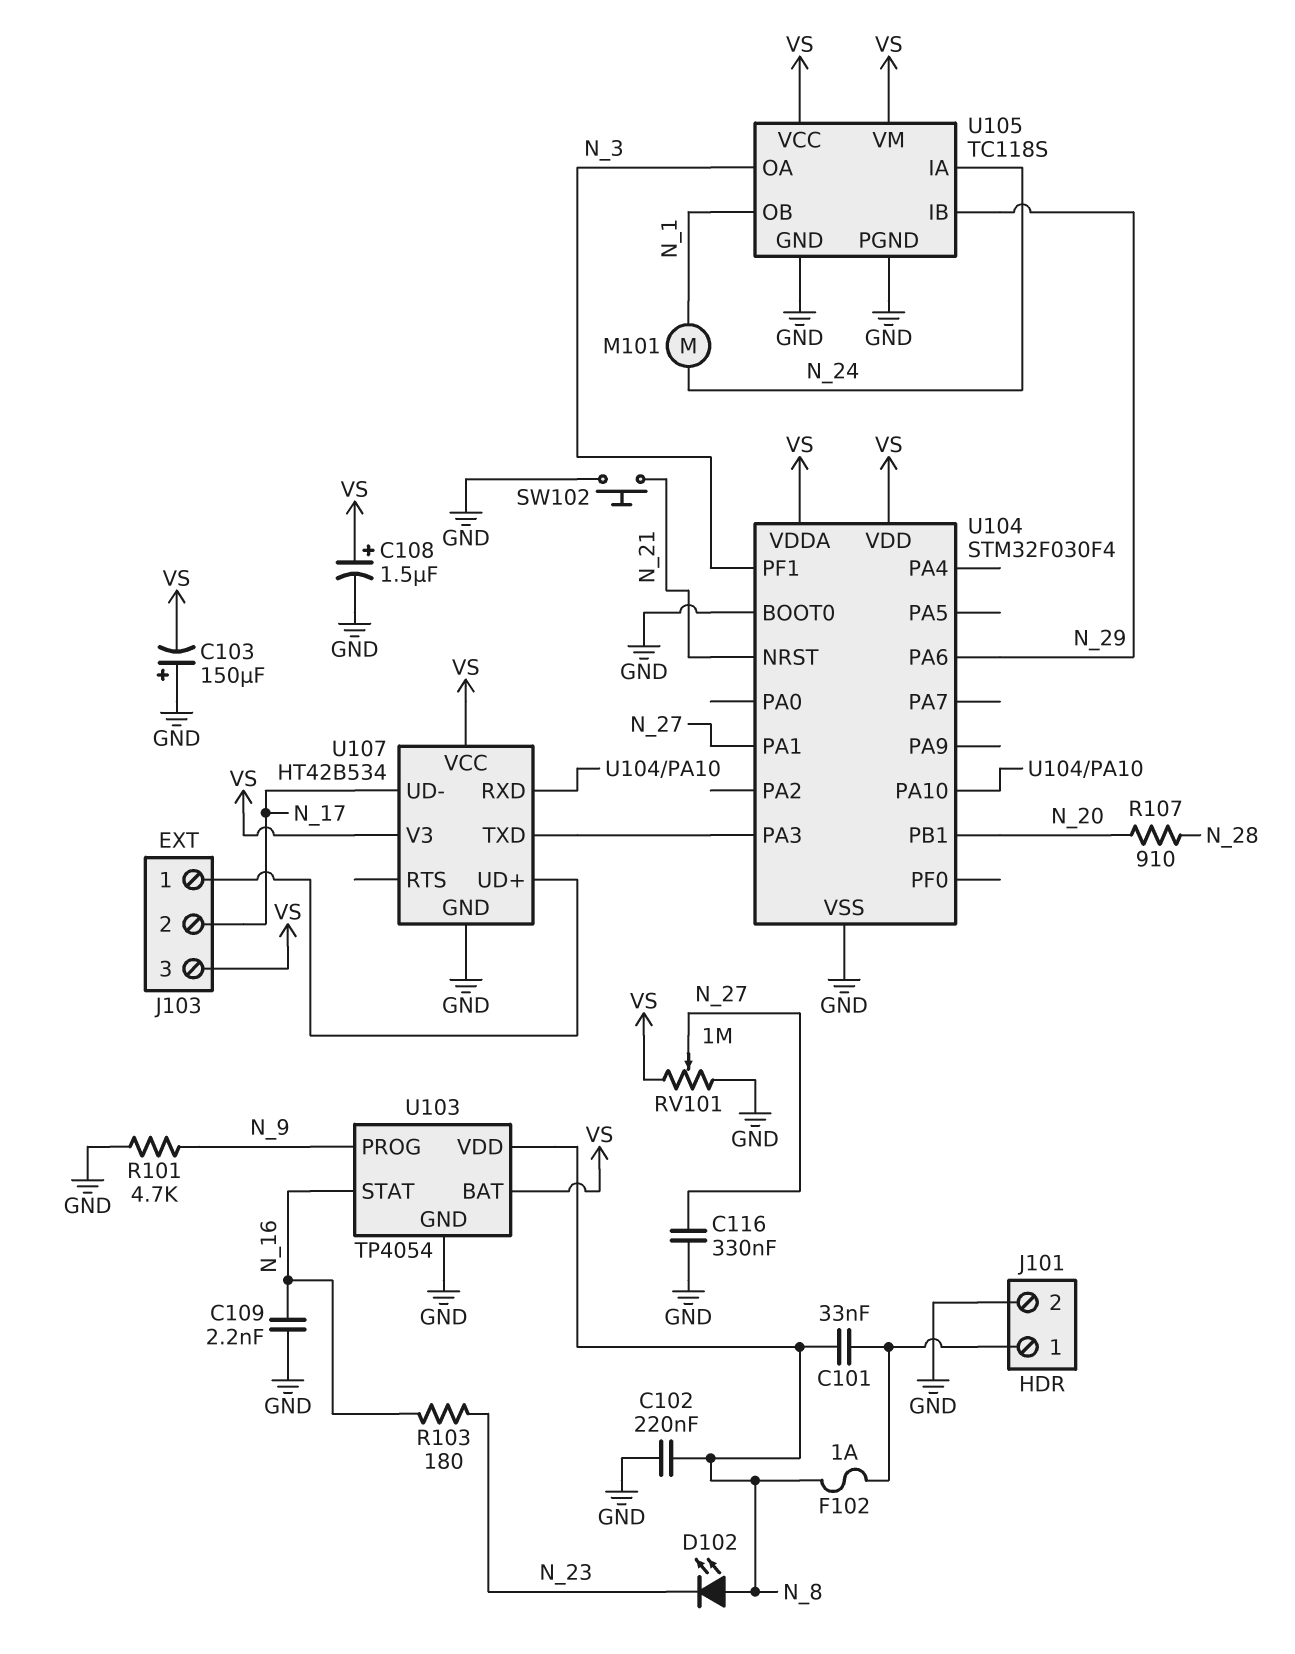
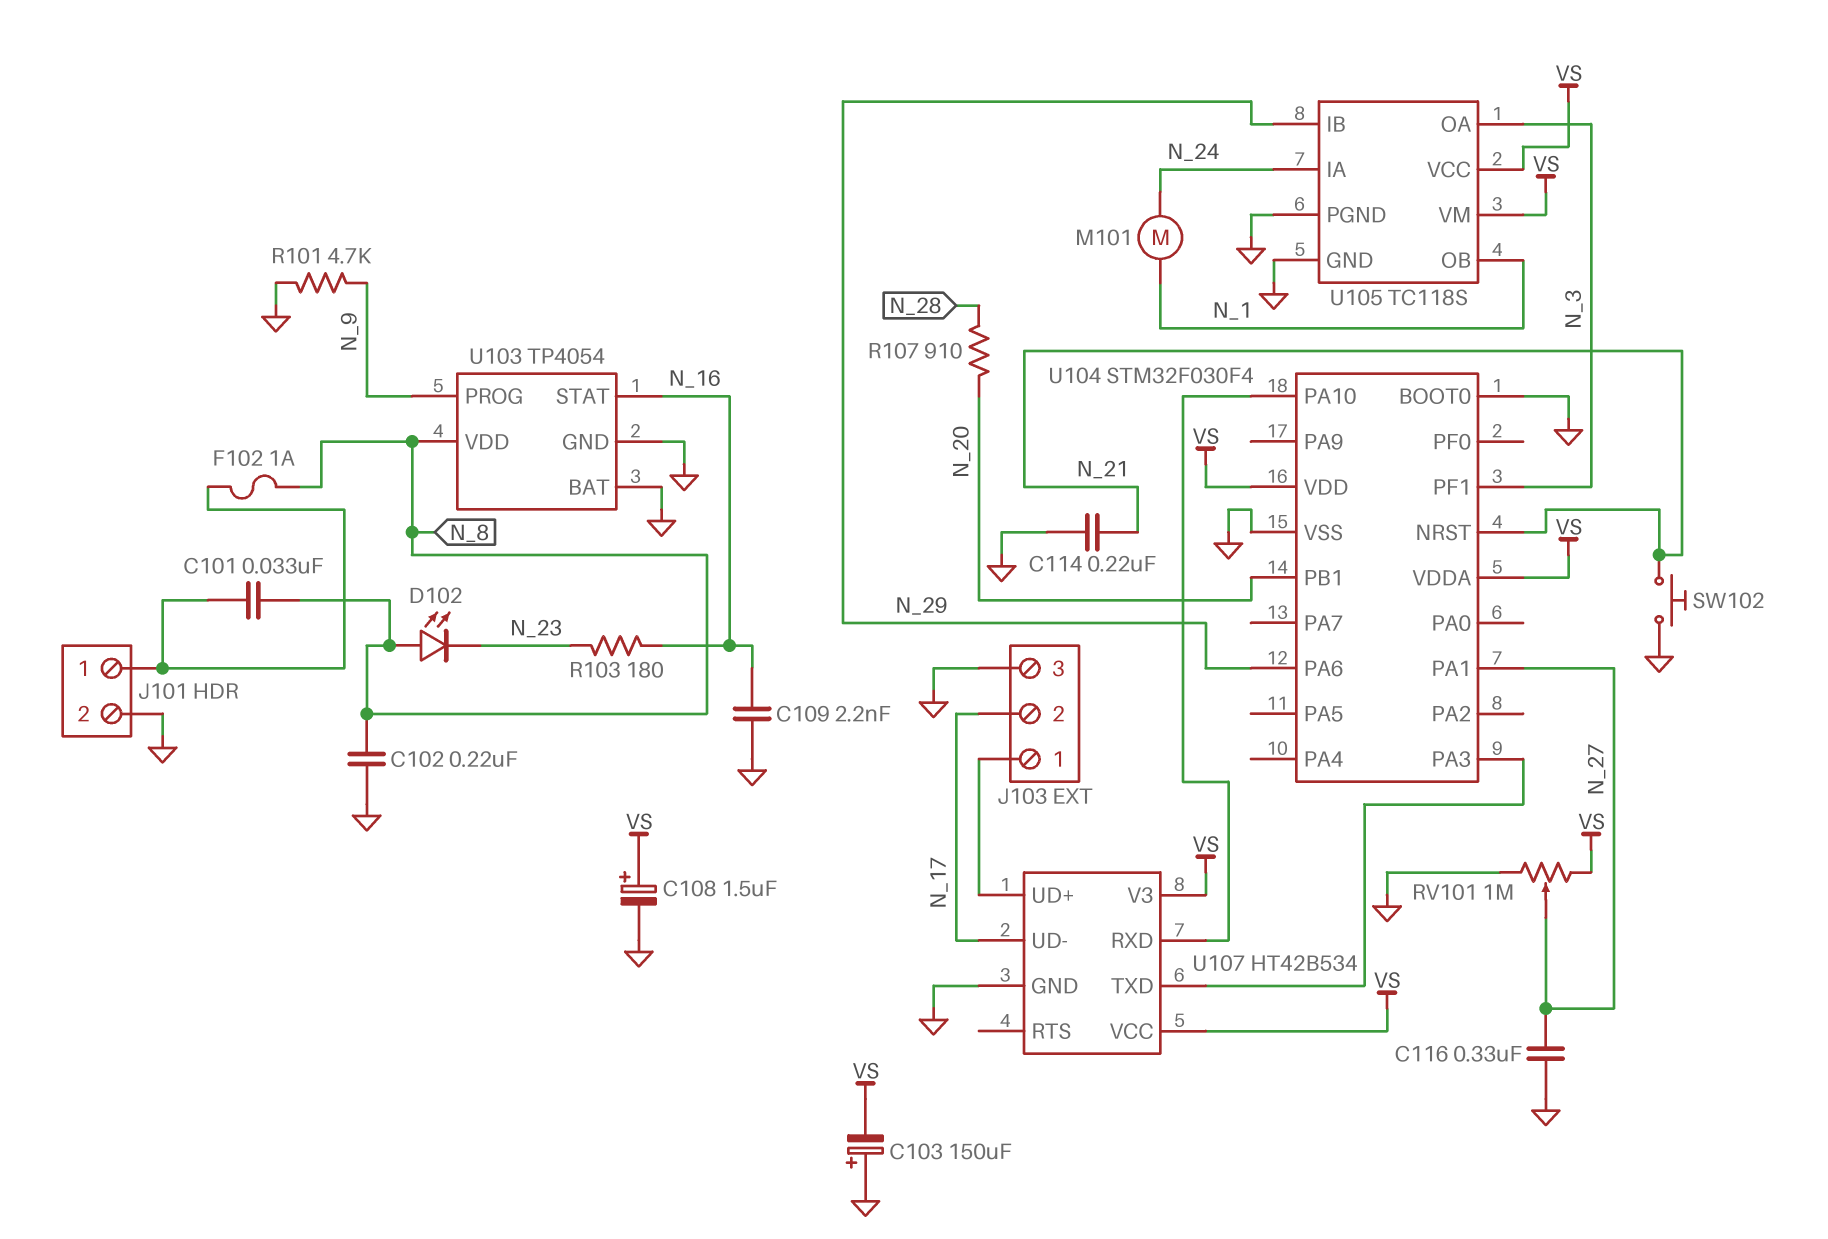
C114: none -> 220nF (GND, N_21)
J103 pin 3: VS -> GND
U103 pin BAT: VS -> GND

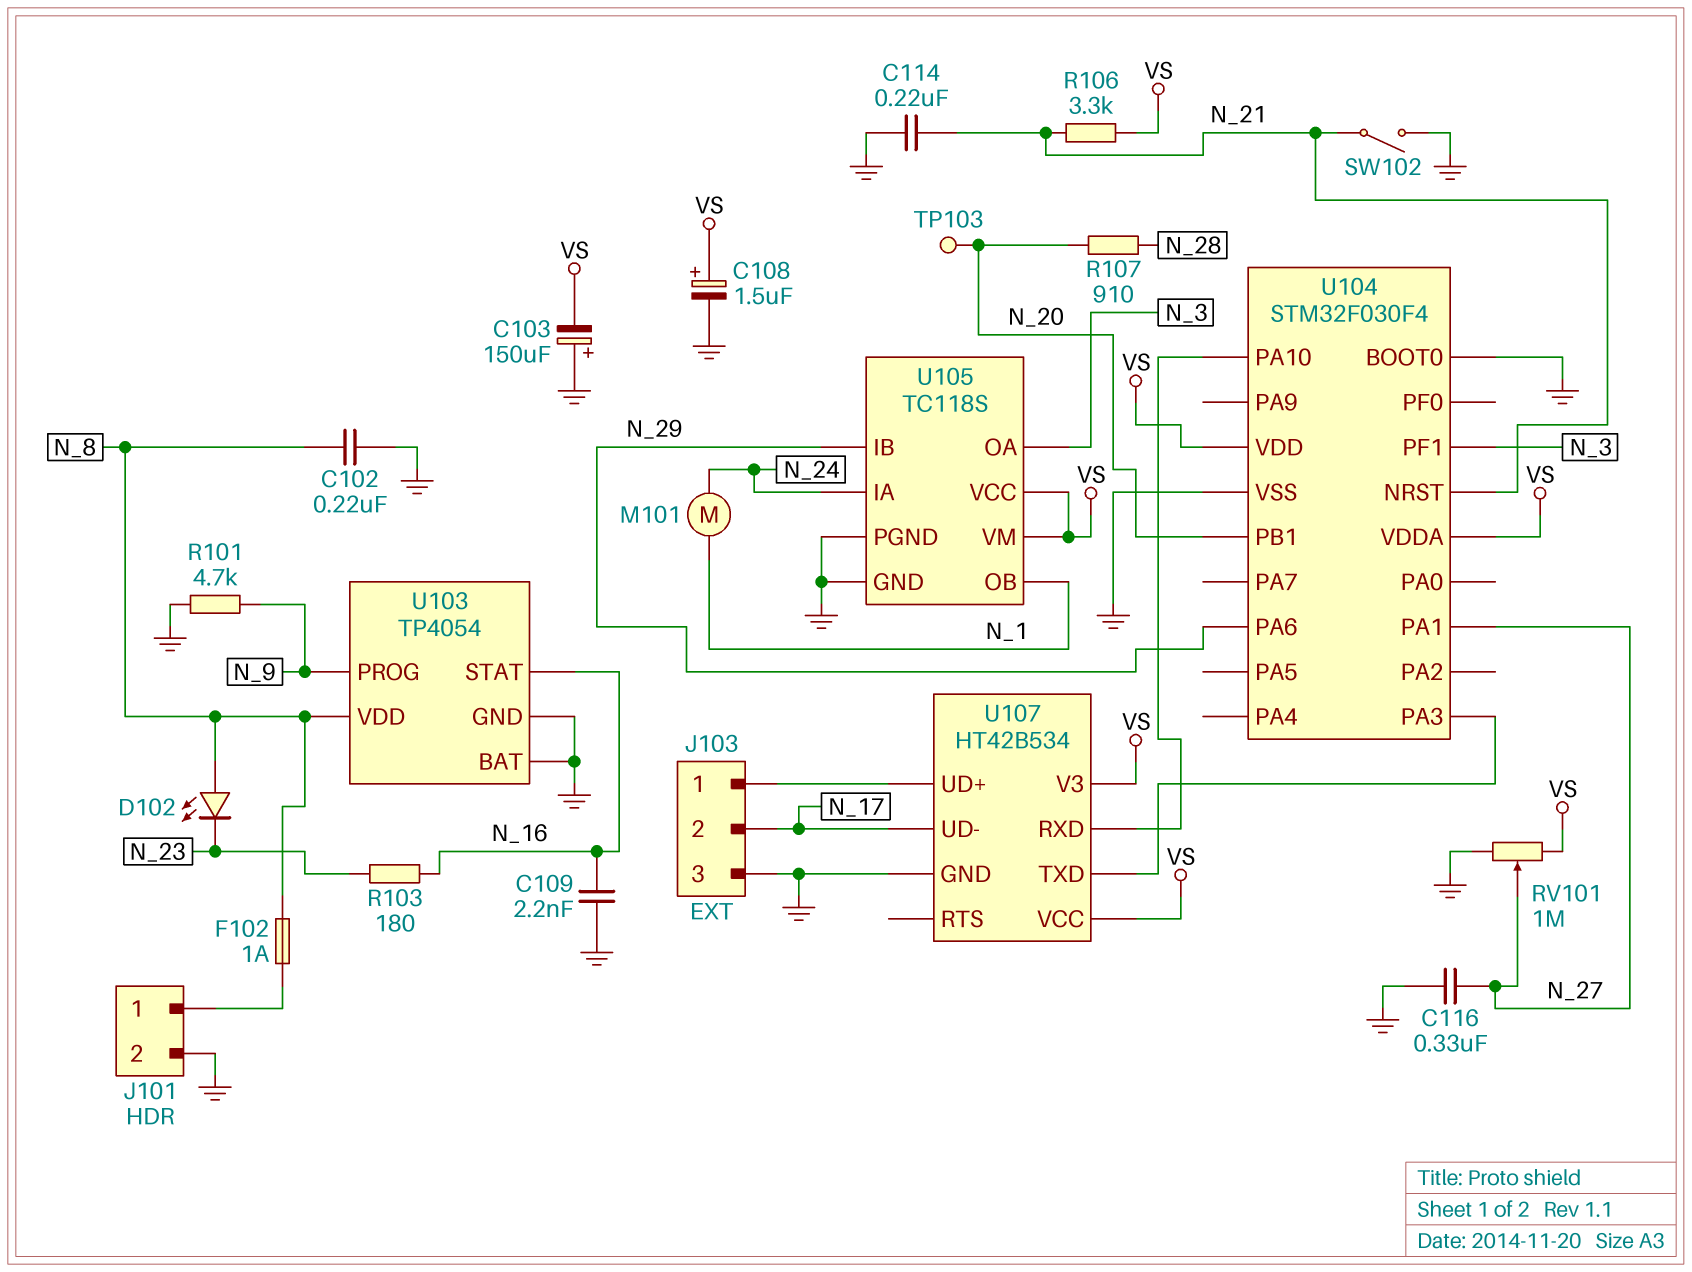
C101: 33nF (J101/1, N_8) -> none
R106: none -> 3.3k (N_21, VS)
SW102: button (GND, N_21) -> switch (GND, N_21)
TP103: none -> test point (N_20)

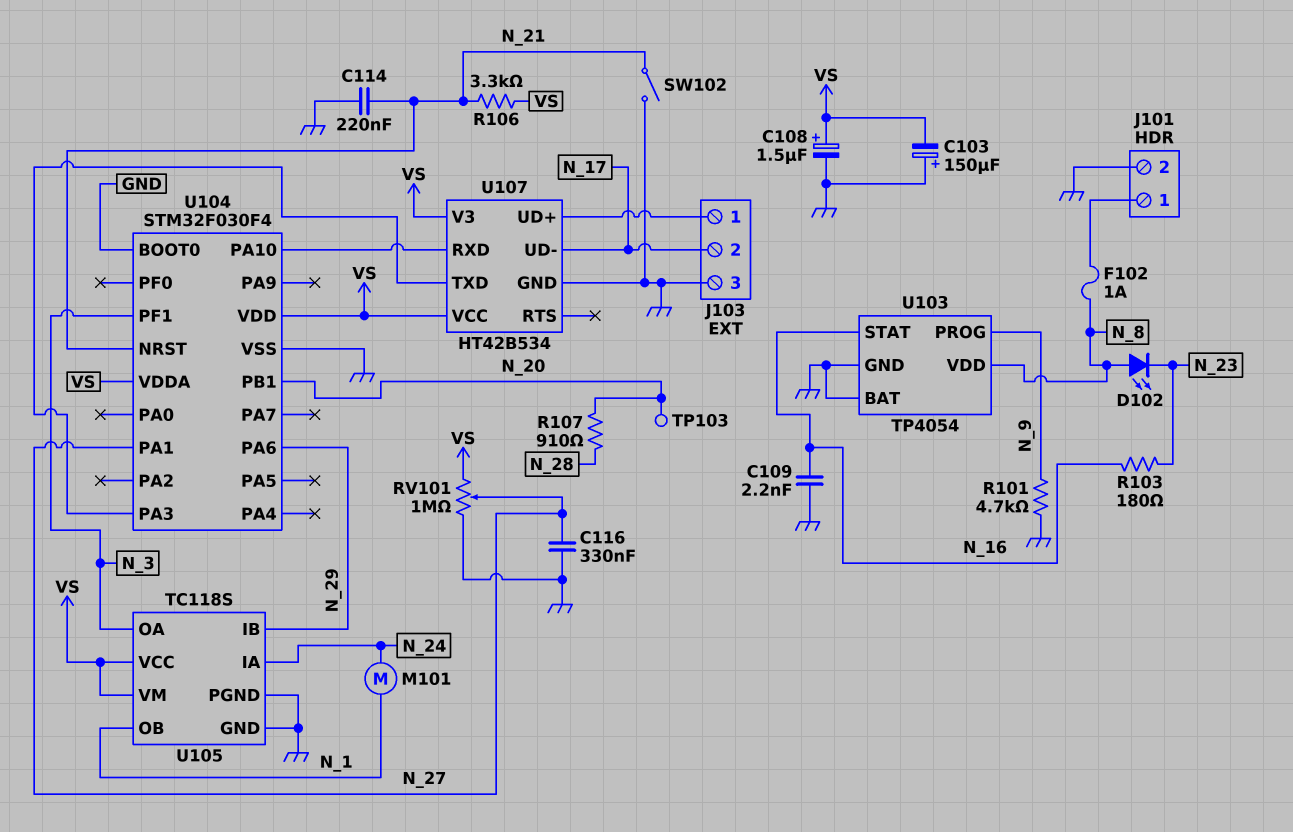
C102: 220nF (GND, N_8) -> none

